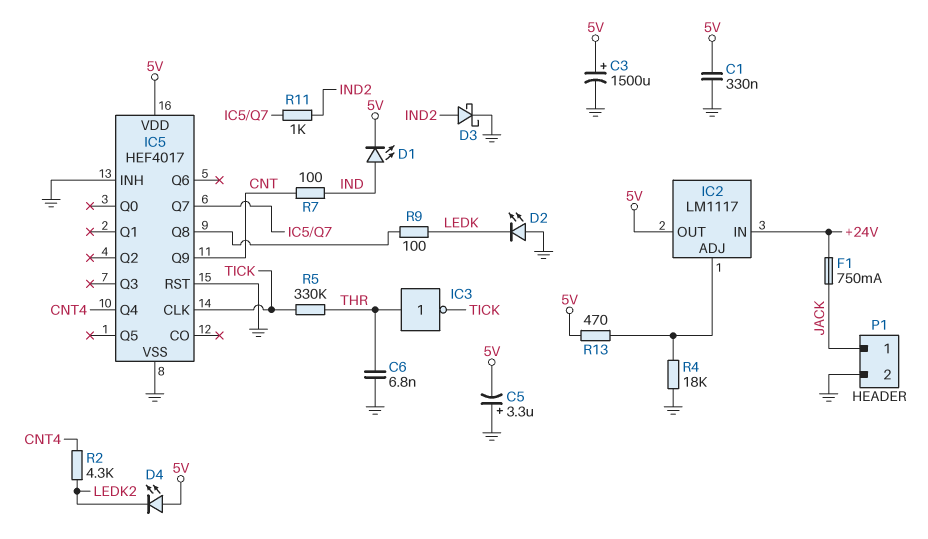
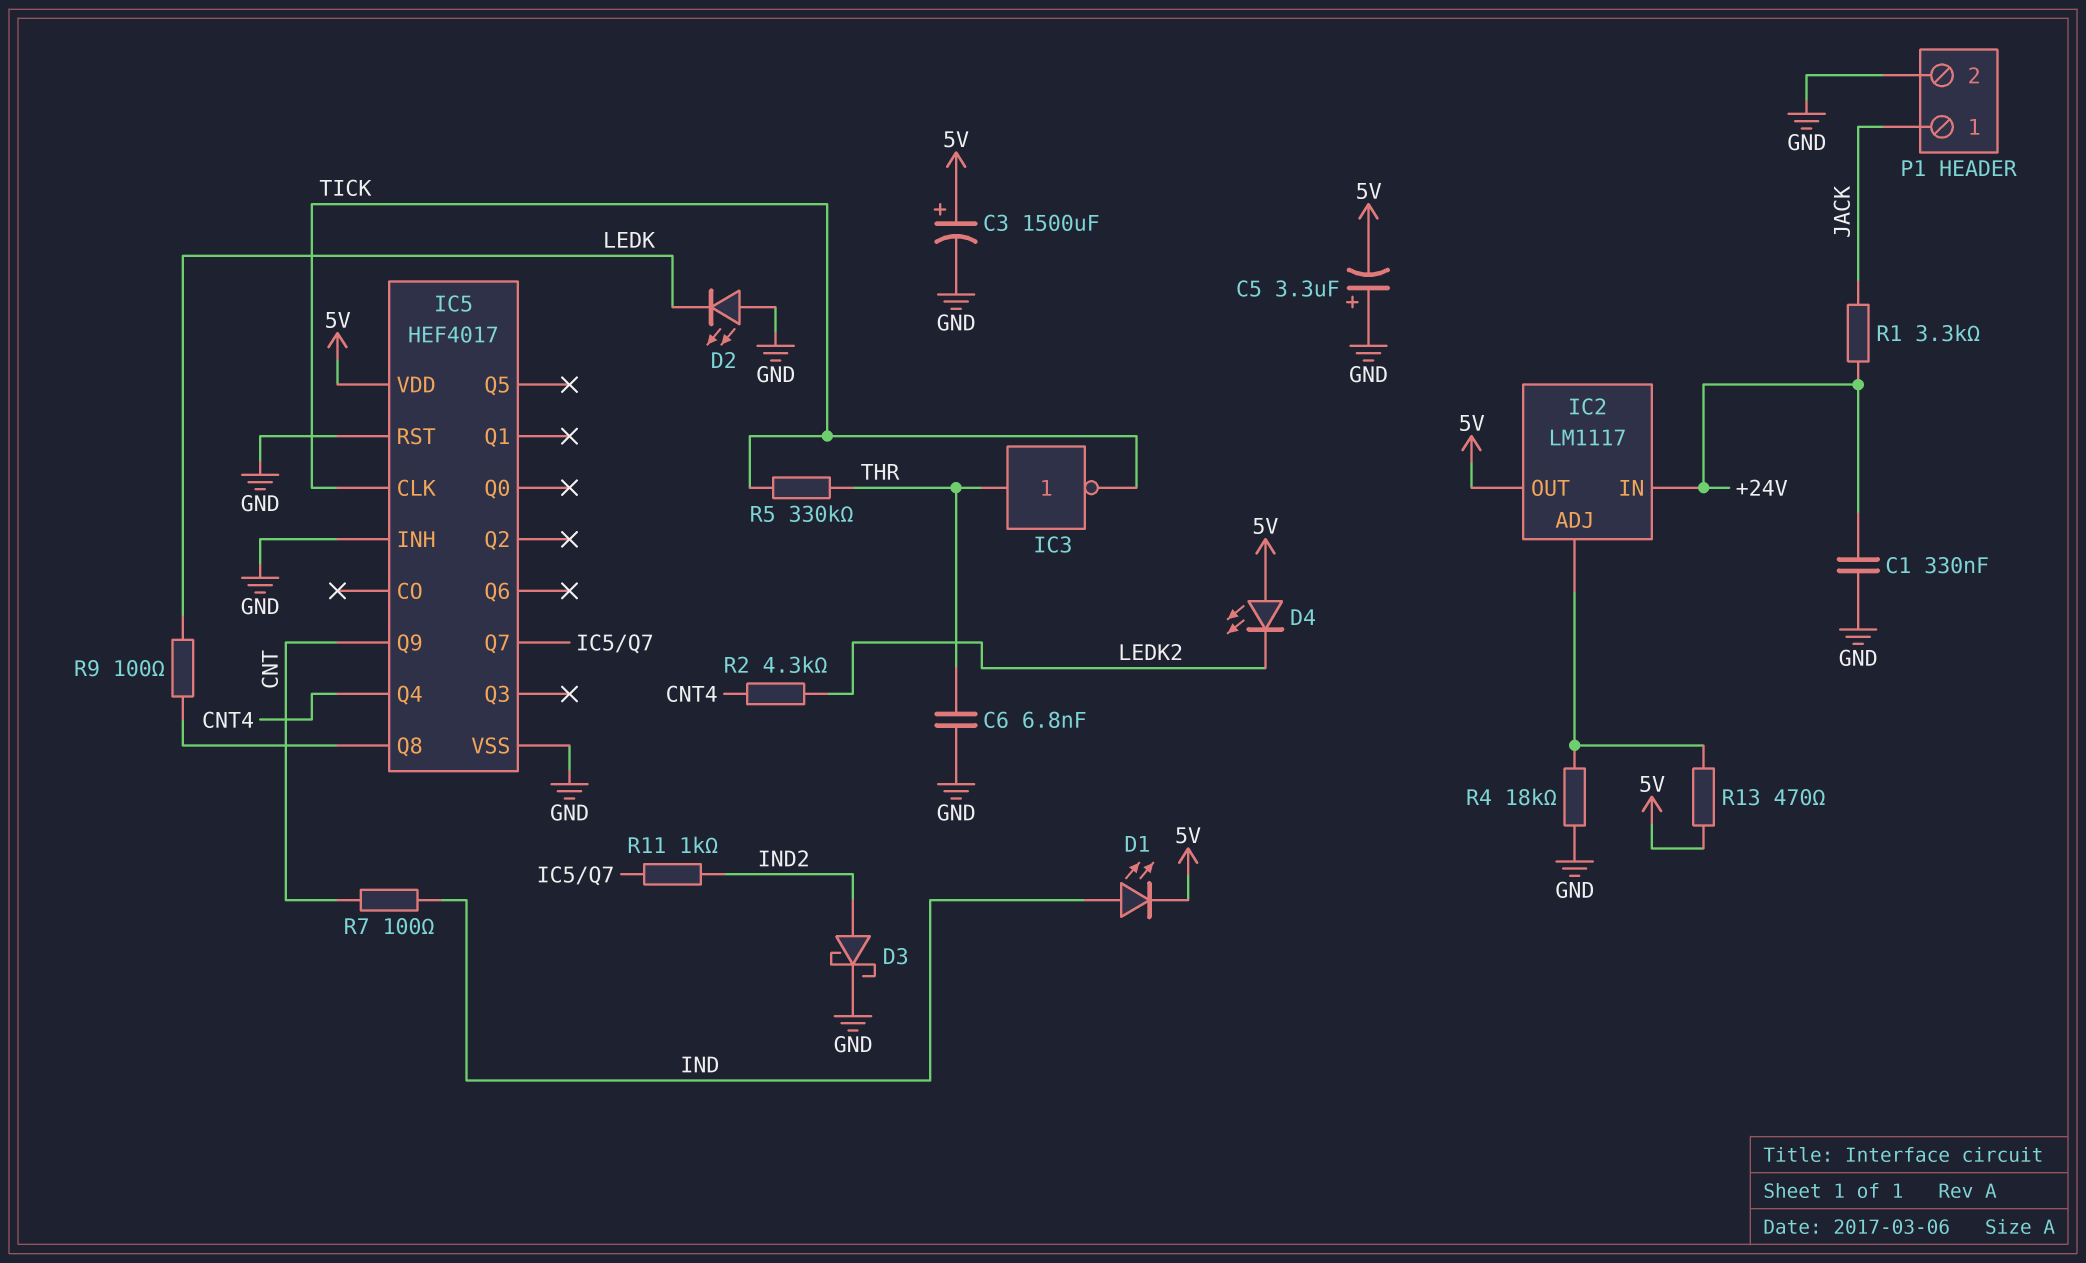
C1: 330nF (5V, GND) -> 330nF (+24V, GND)
F1: 750mA (+24V, JACK) -> none
R1: none -> 3.3k (+24V, JACK)

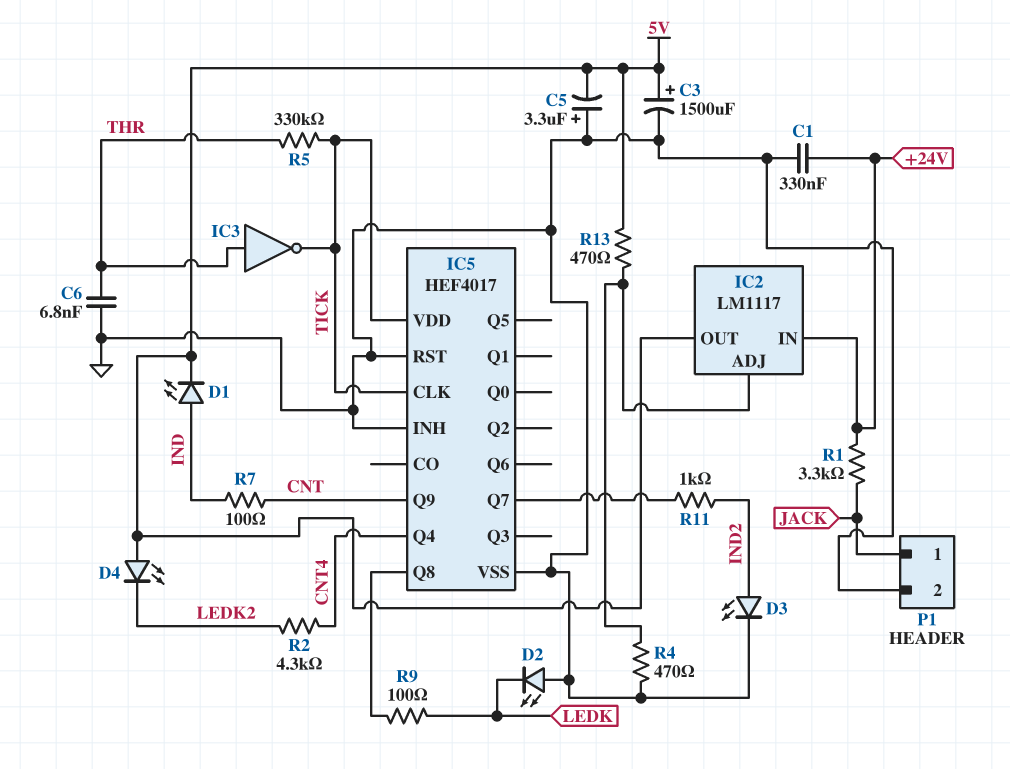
D3: schottky (A IND2, K GND) -> LED (A IND2, K GND)
IC5 pin VDD: 5V -> TICK
R4: 18k (GND, IC2/ADJ) -> 470 (GND, IC2/ADJ)

